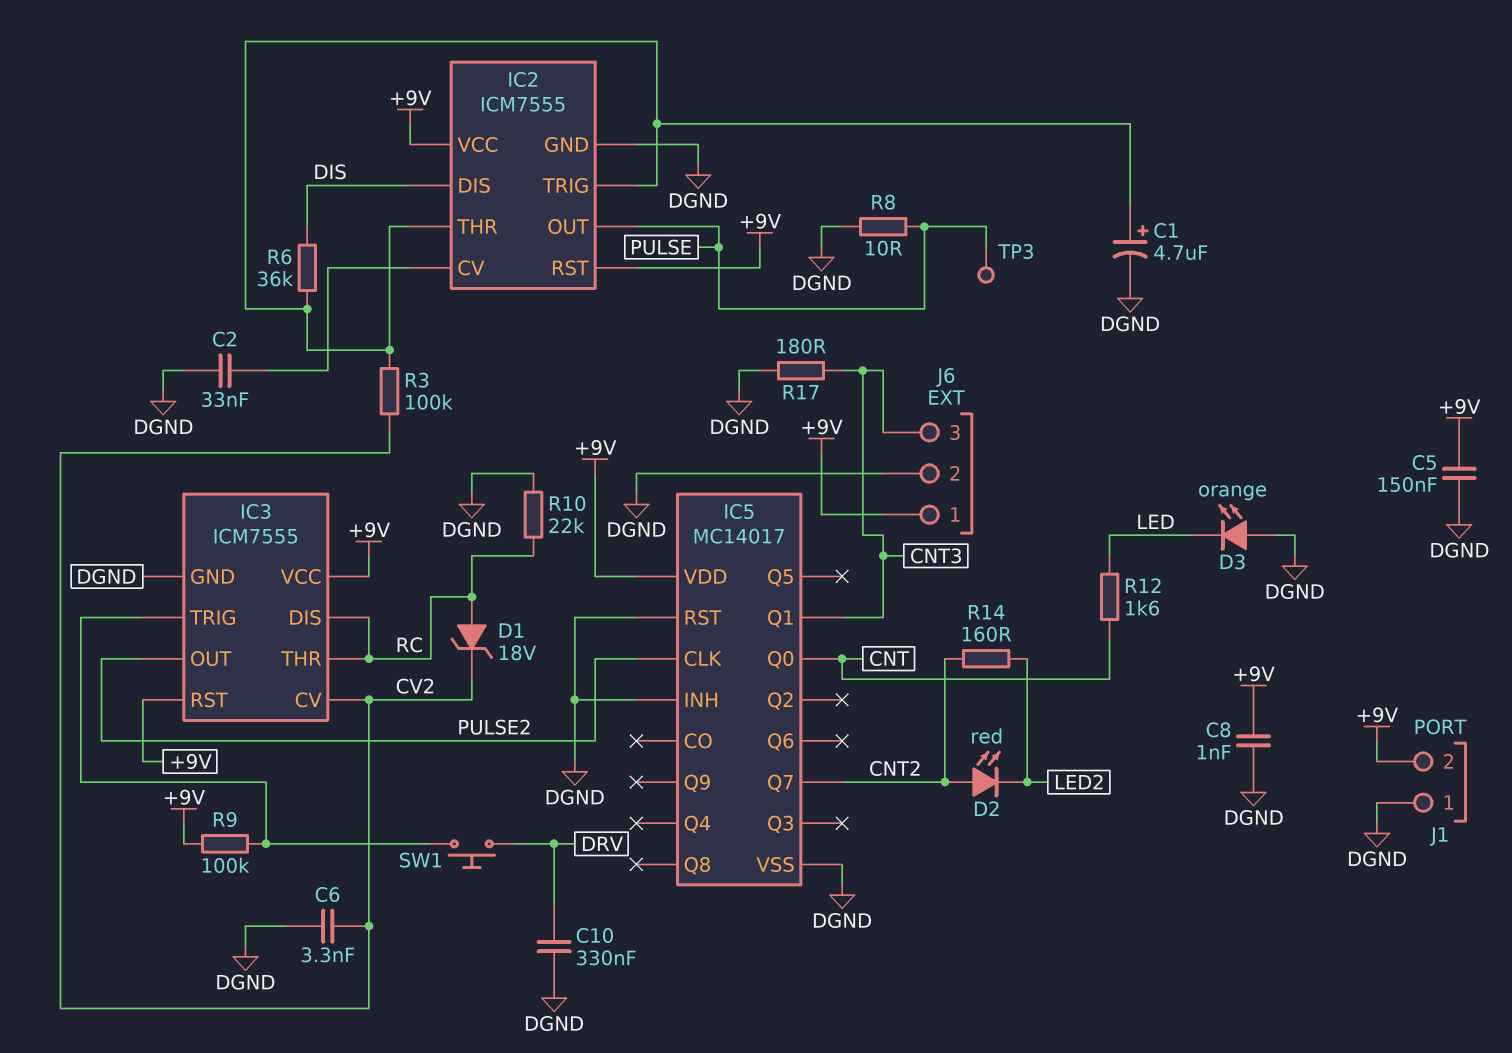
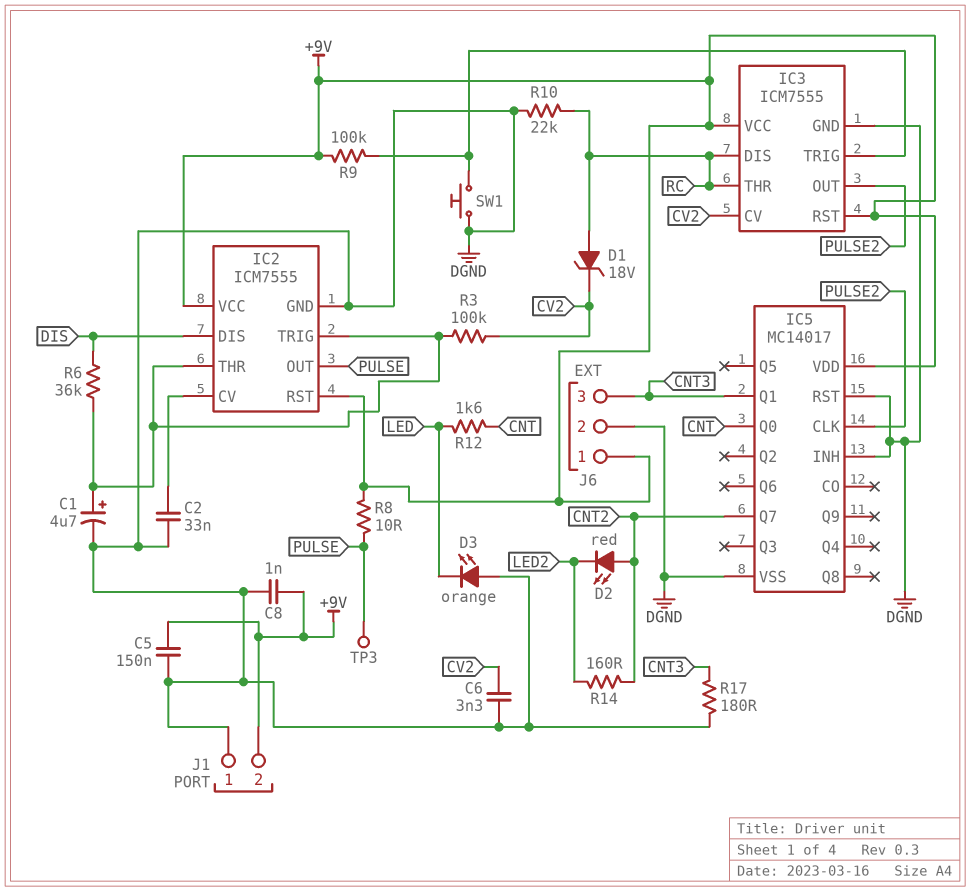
C10: 330nF (DGND, DRV) -> none
R8: 10 (DGND, PULSE) -> 10 (+9V, PULSE)
SW1: button (DRV, IC3/TRIG) -> button (DGND, IC3/TRIG)

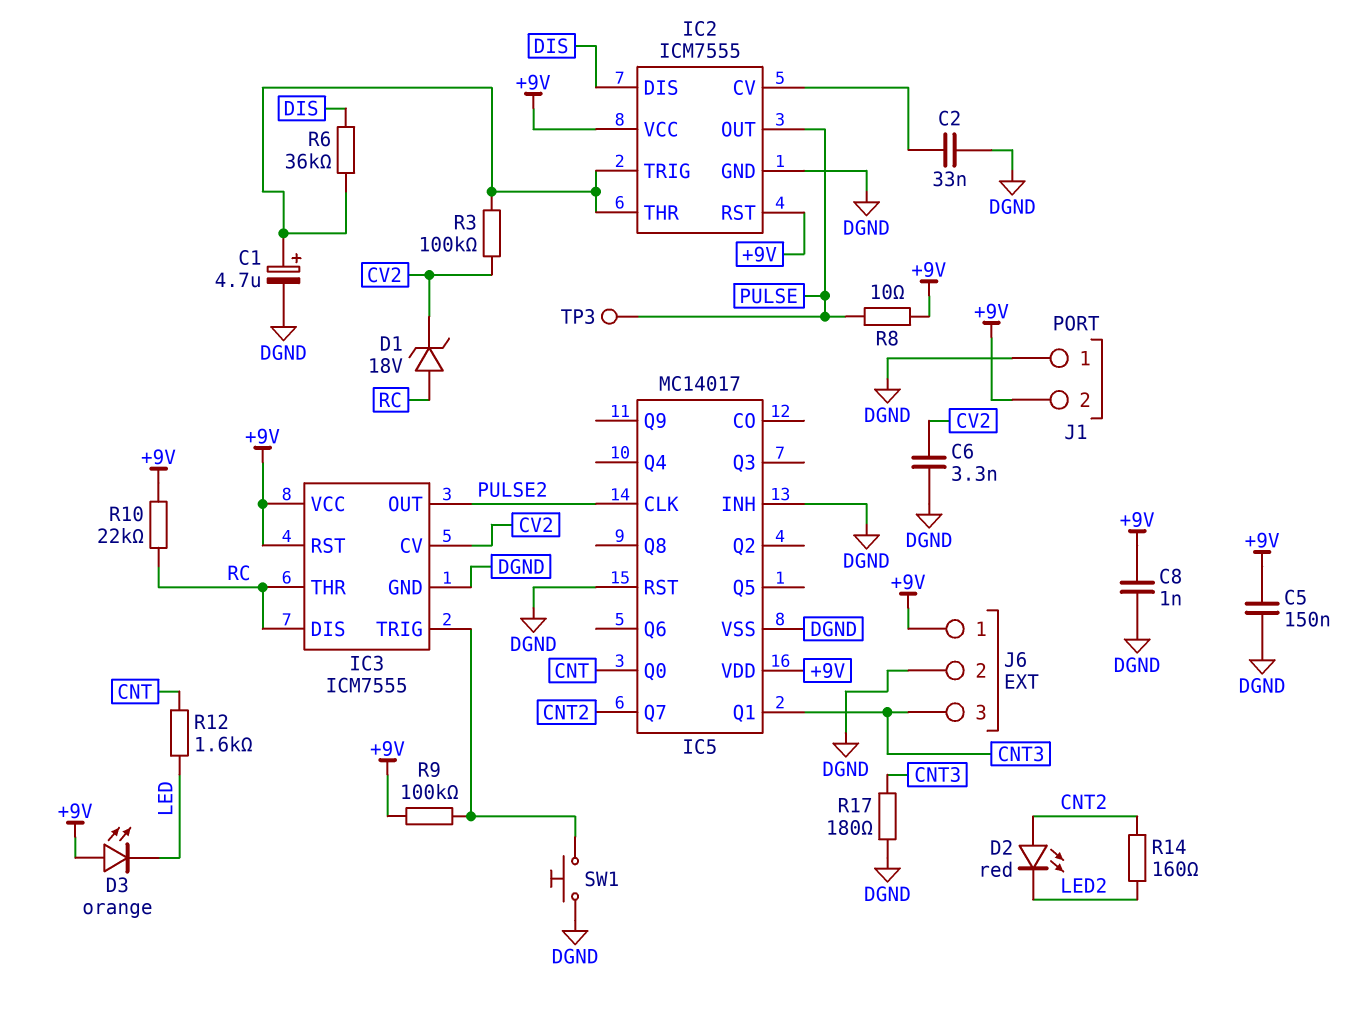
D3: LED orange (A DGND, K LED) -> LED orange (A +9V, K LED)
R10: 22k (DGND, RC) -> 22k (+9V, RC)

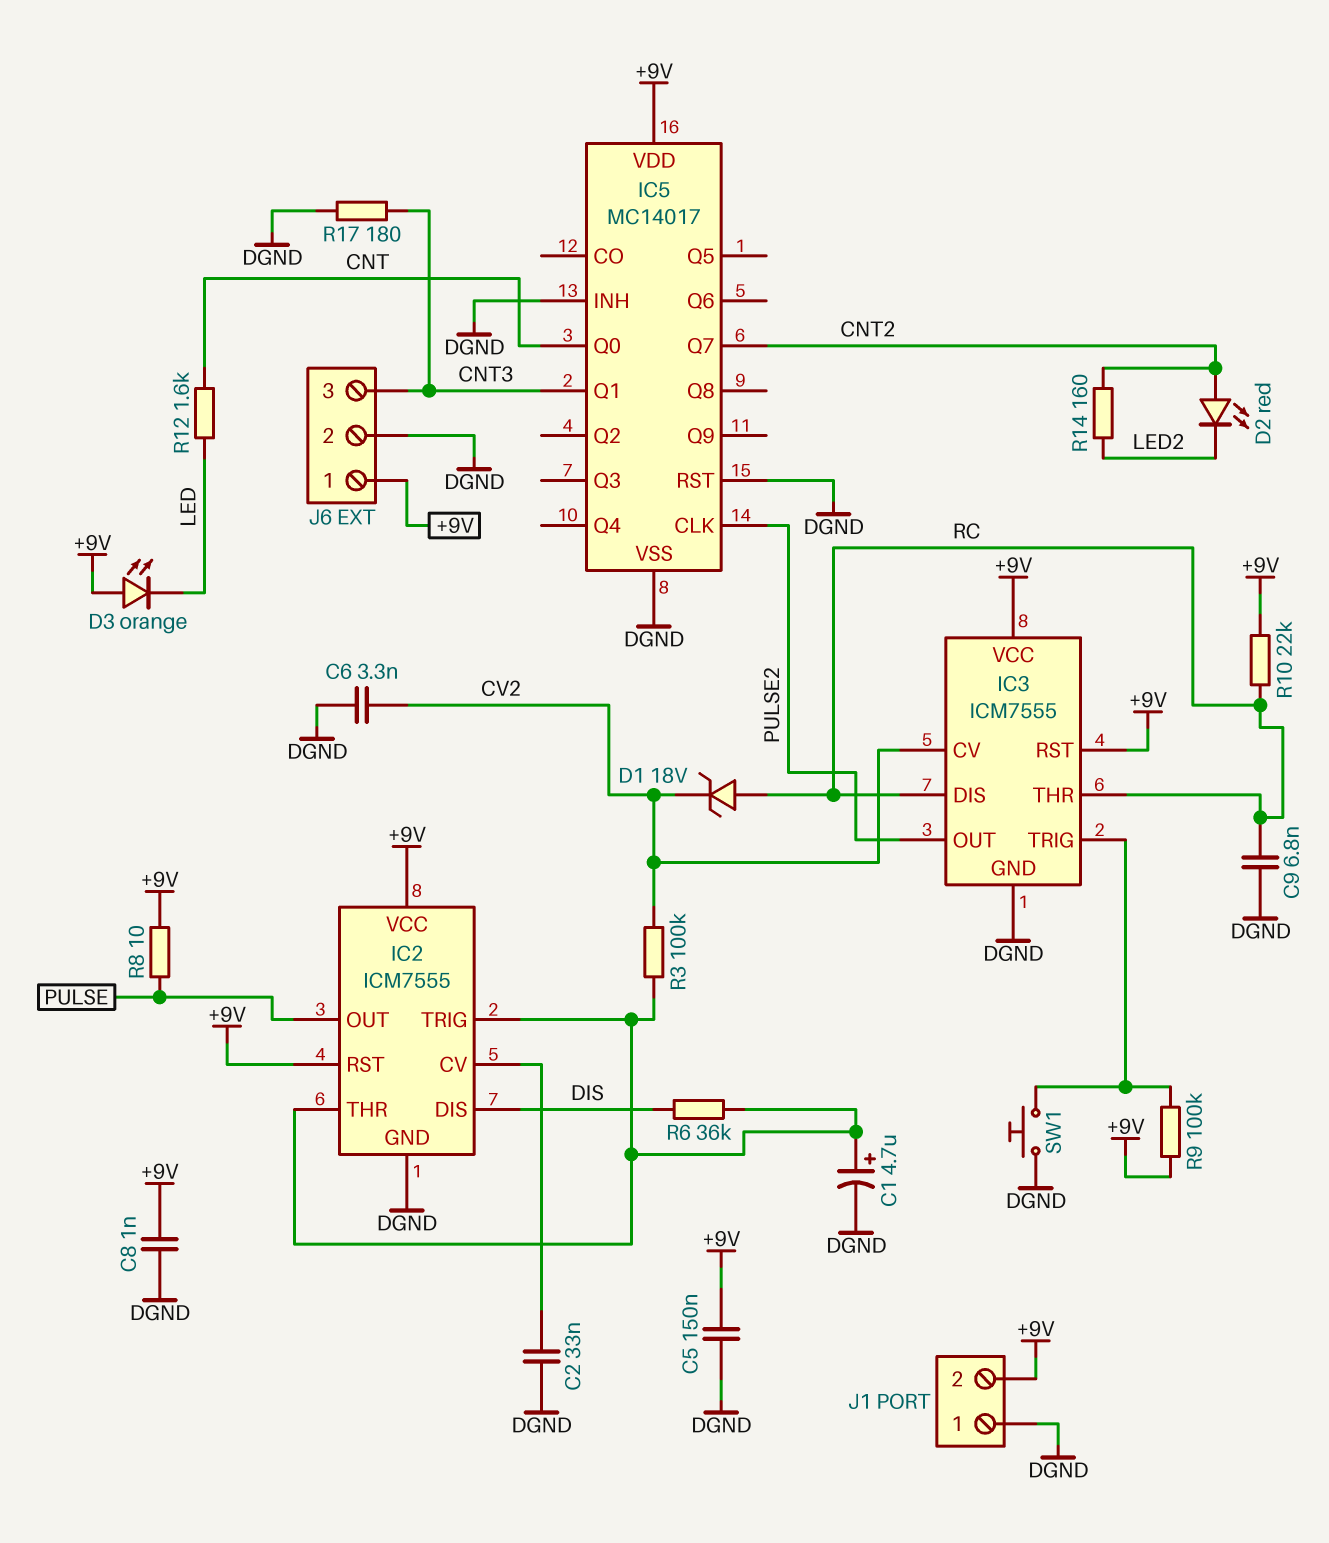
C9: none -> 6.8nF (DGND, RC)
TP3: test point (PULSE) -> none

